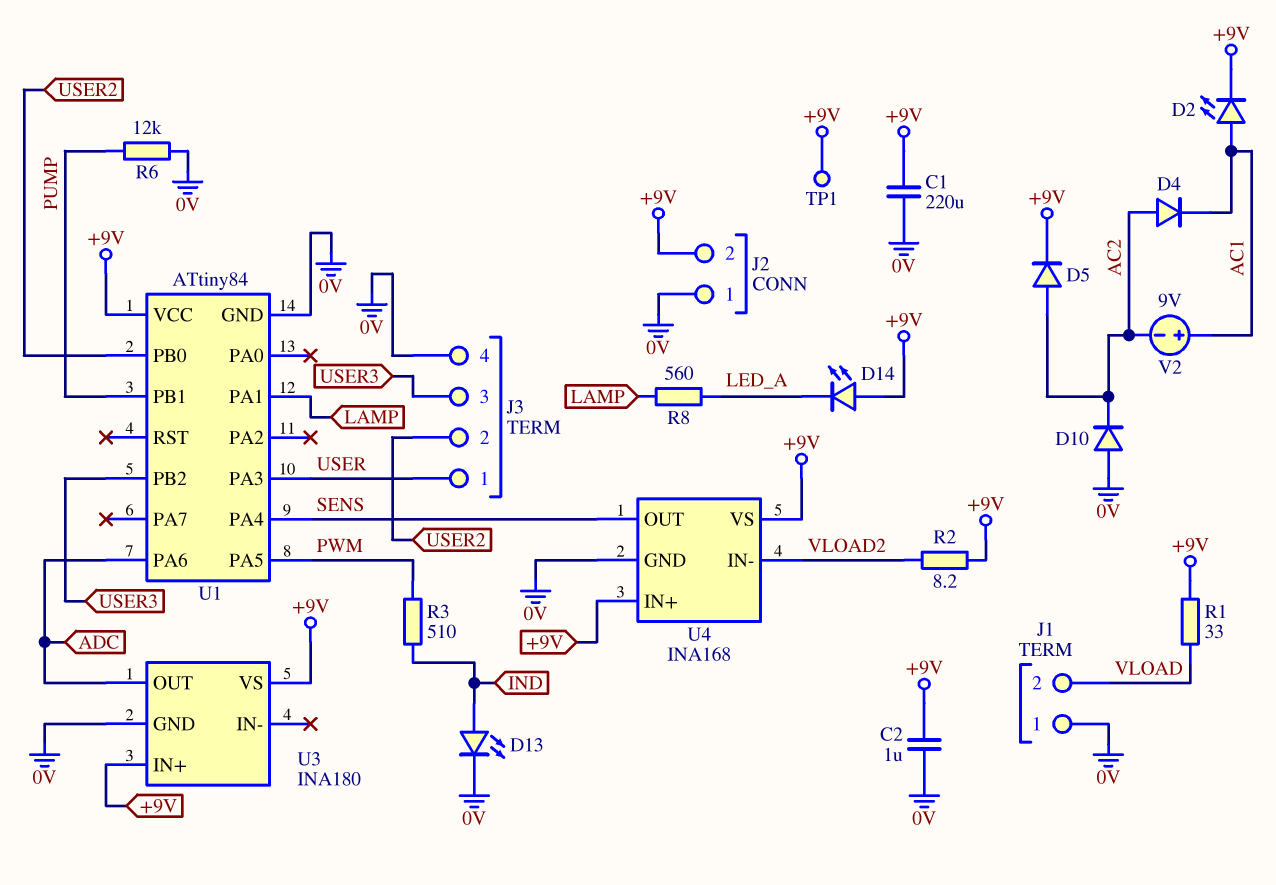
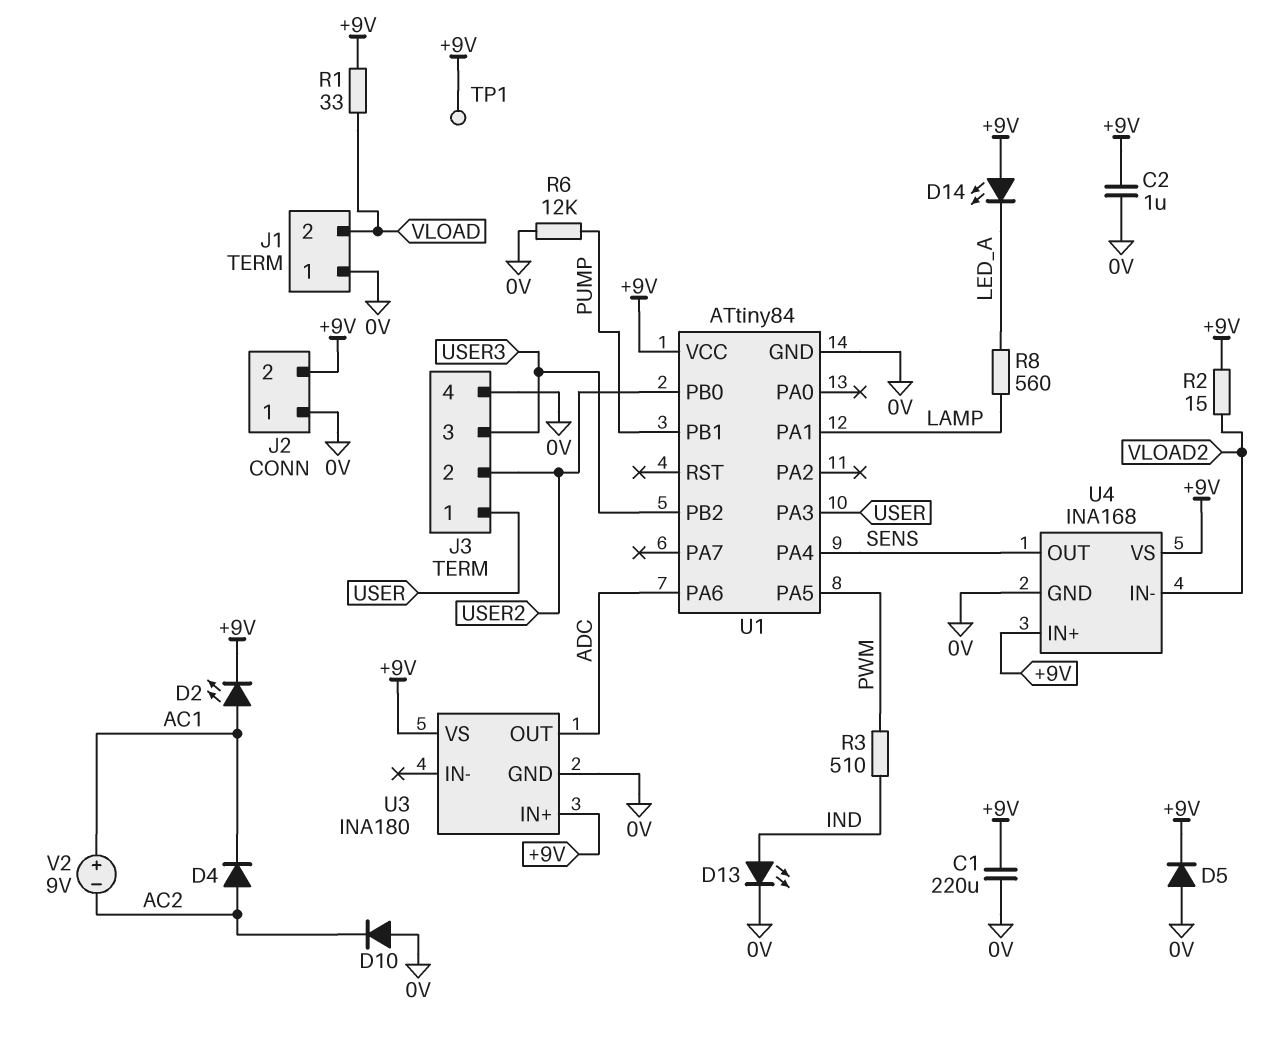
D5: diode (A AC2, K +9V) -> diode (A 0V, K +9V)
R2: 8.2 (+9V, VLOAD2) -> 15 (+9V, VLOAD2)

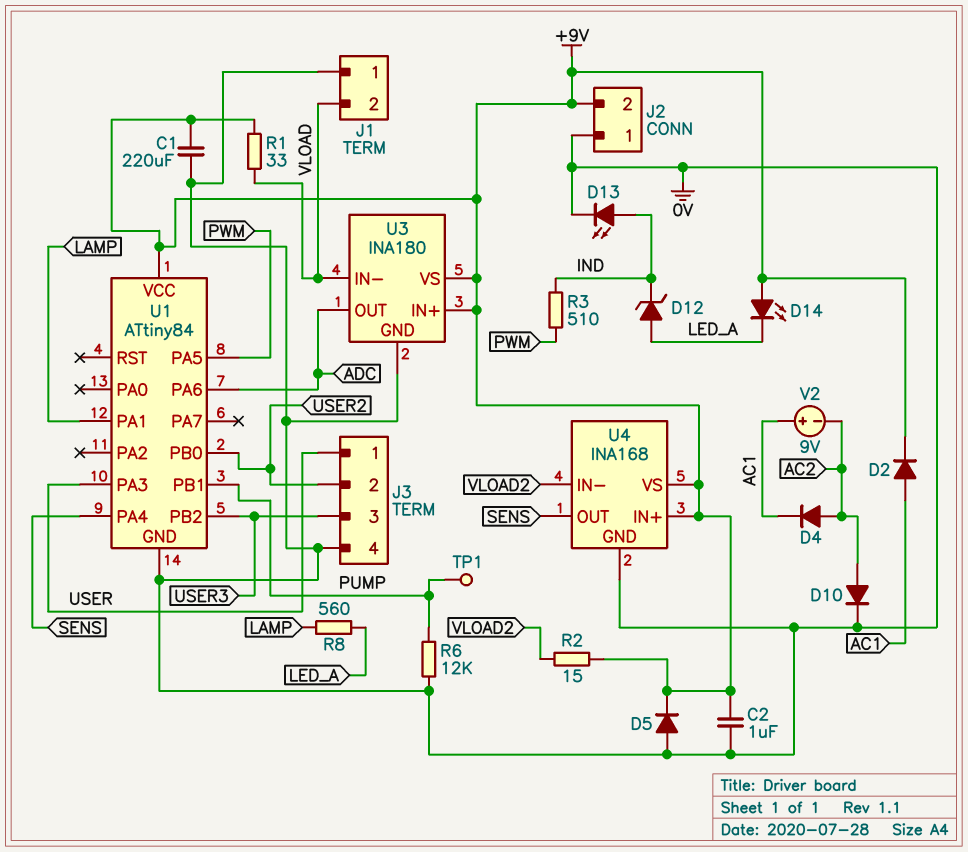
D2: LED (A AC1, K +9V) -> diode (A AC1, K +9V)
D10: diode (A 0V, K AC2) -> diode (A AC2, K 0V)
D12: none -> zener (A LED_A, K IND)
TP1: test point (+9V) -> test point (PUMP)
U3 pin IN-: none -> VLOAD

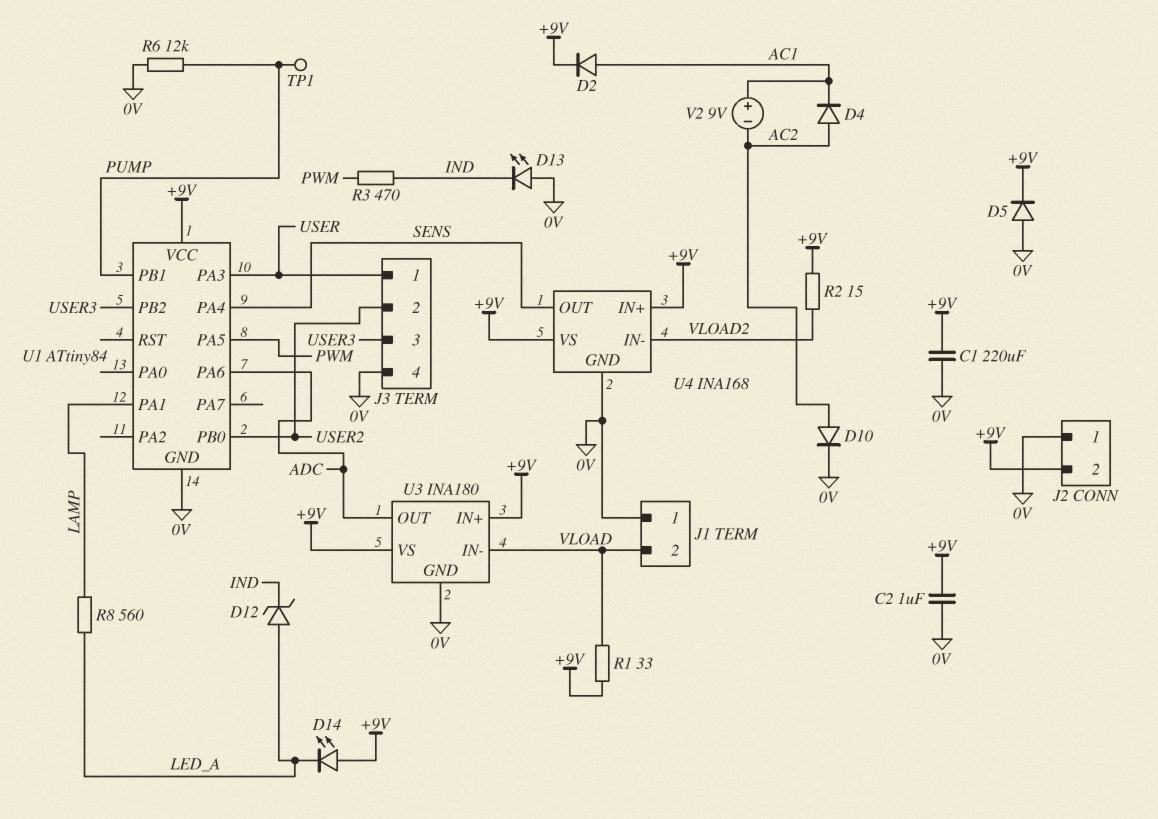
D13: LED (A IND, K 0V) -> LED (A 0V, K IND)
R3: 510 (IND, PWM) -> 470 (IND, PWM)

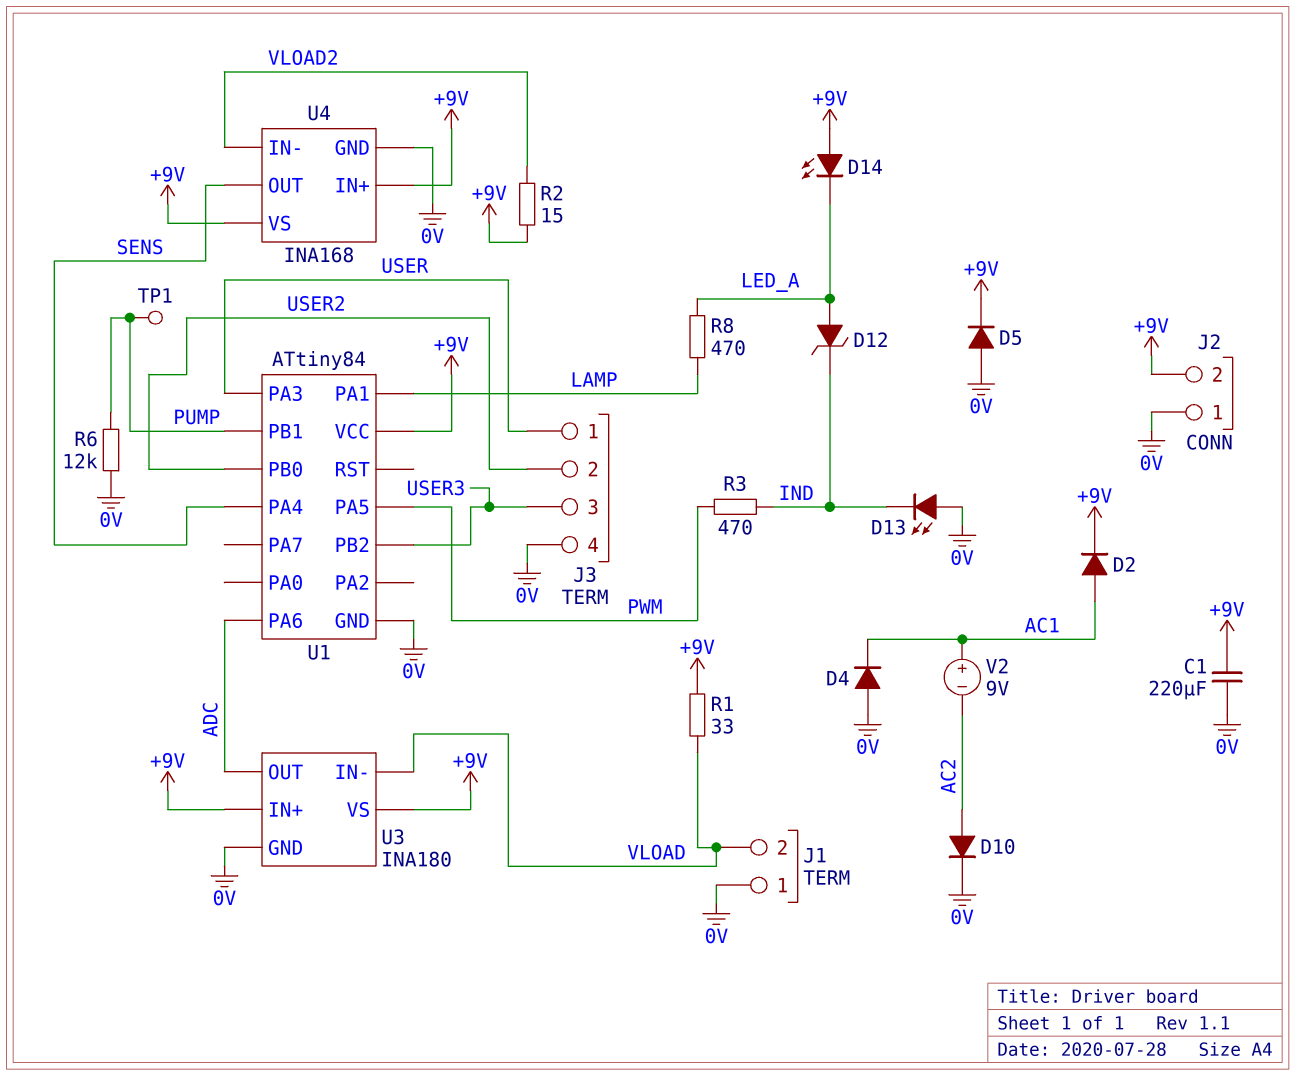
C2: 1uF (+9V, 0V) -> none
D4: diode (A AC2, K AC1) -> diode (A 0V, K AC1)
R8: 560 (LAMP, LED_A) -> 470 (LAMP, LED_A)

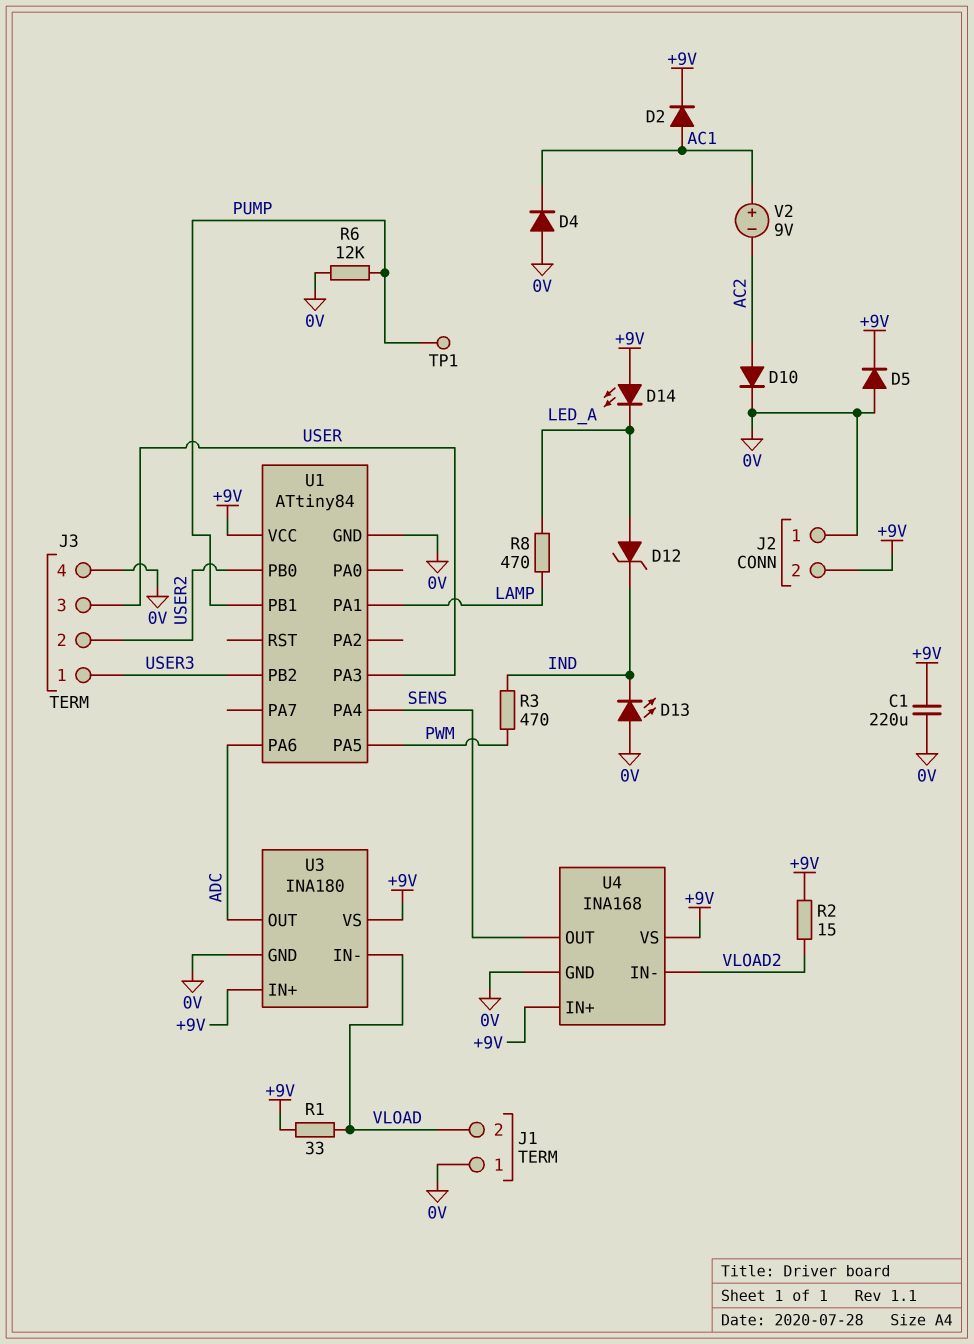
J3 pin 1: USER -> USER3
J3 pin 3: USER3 -> USER

